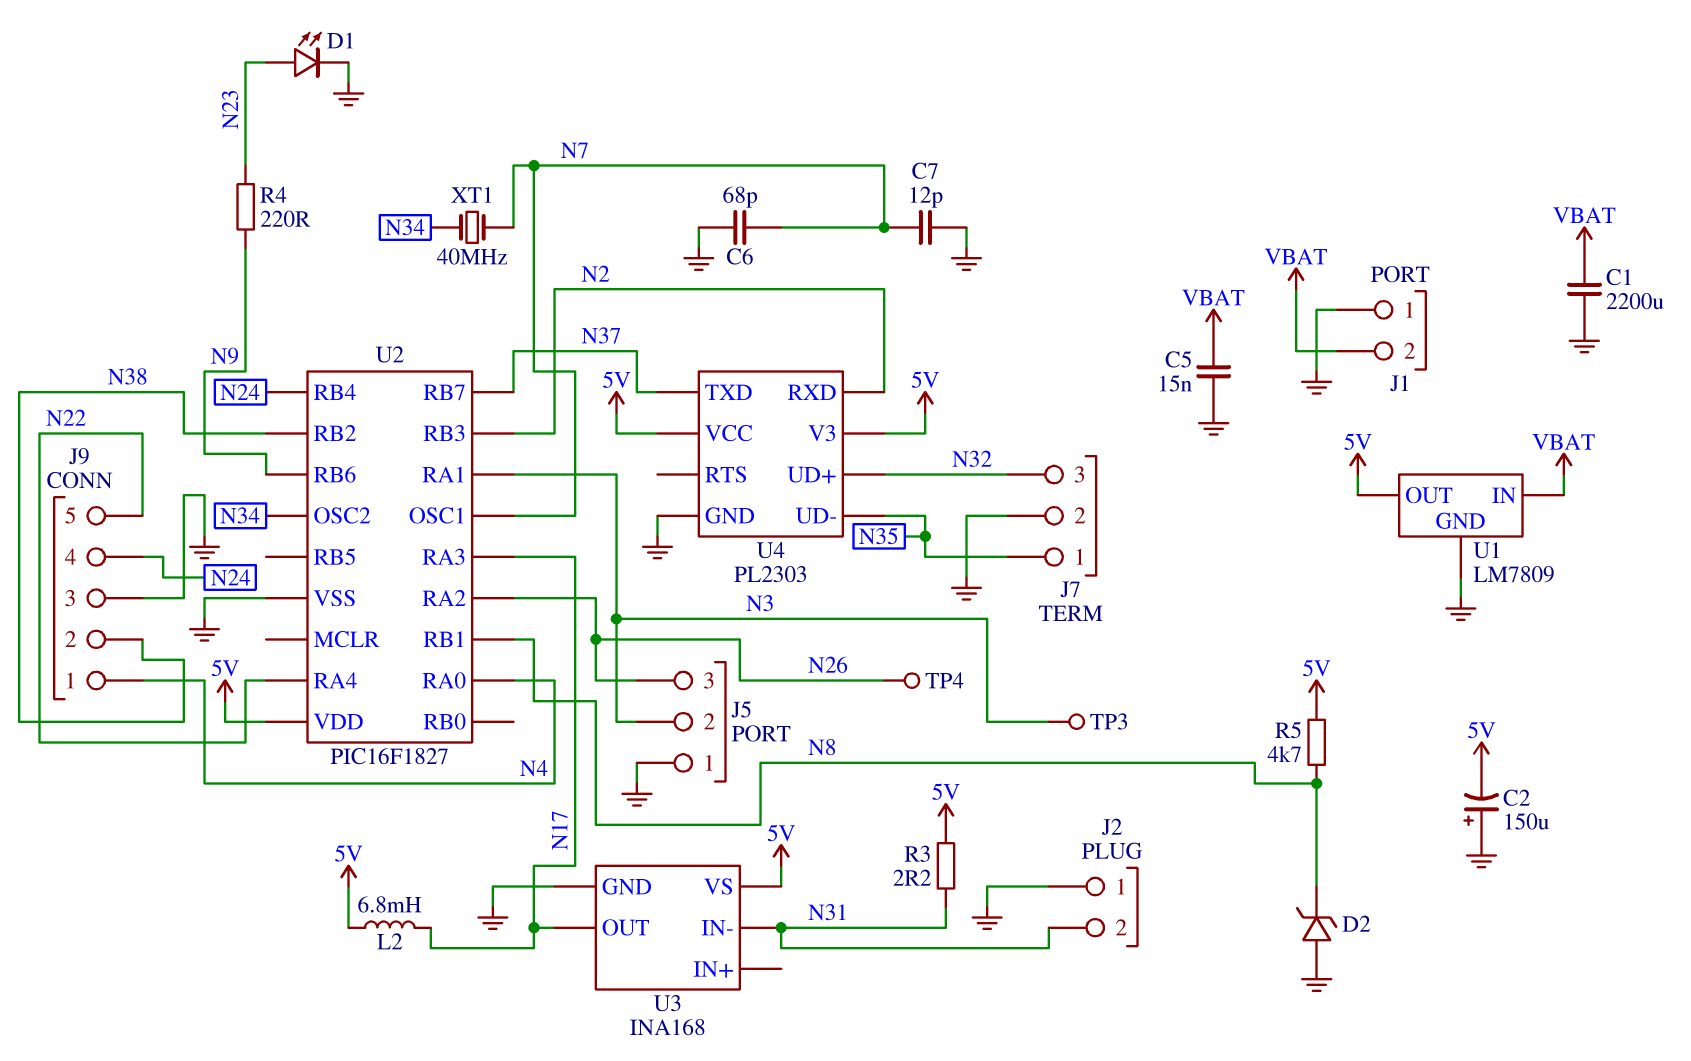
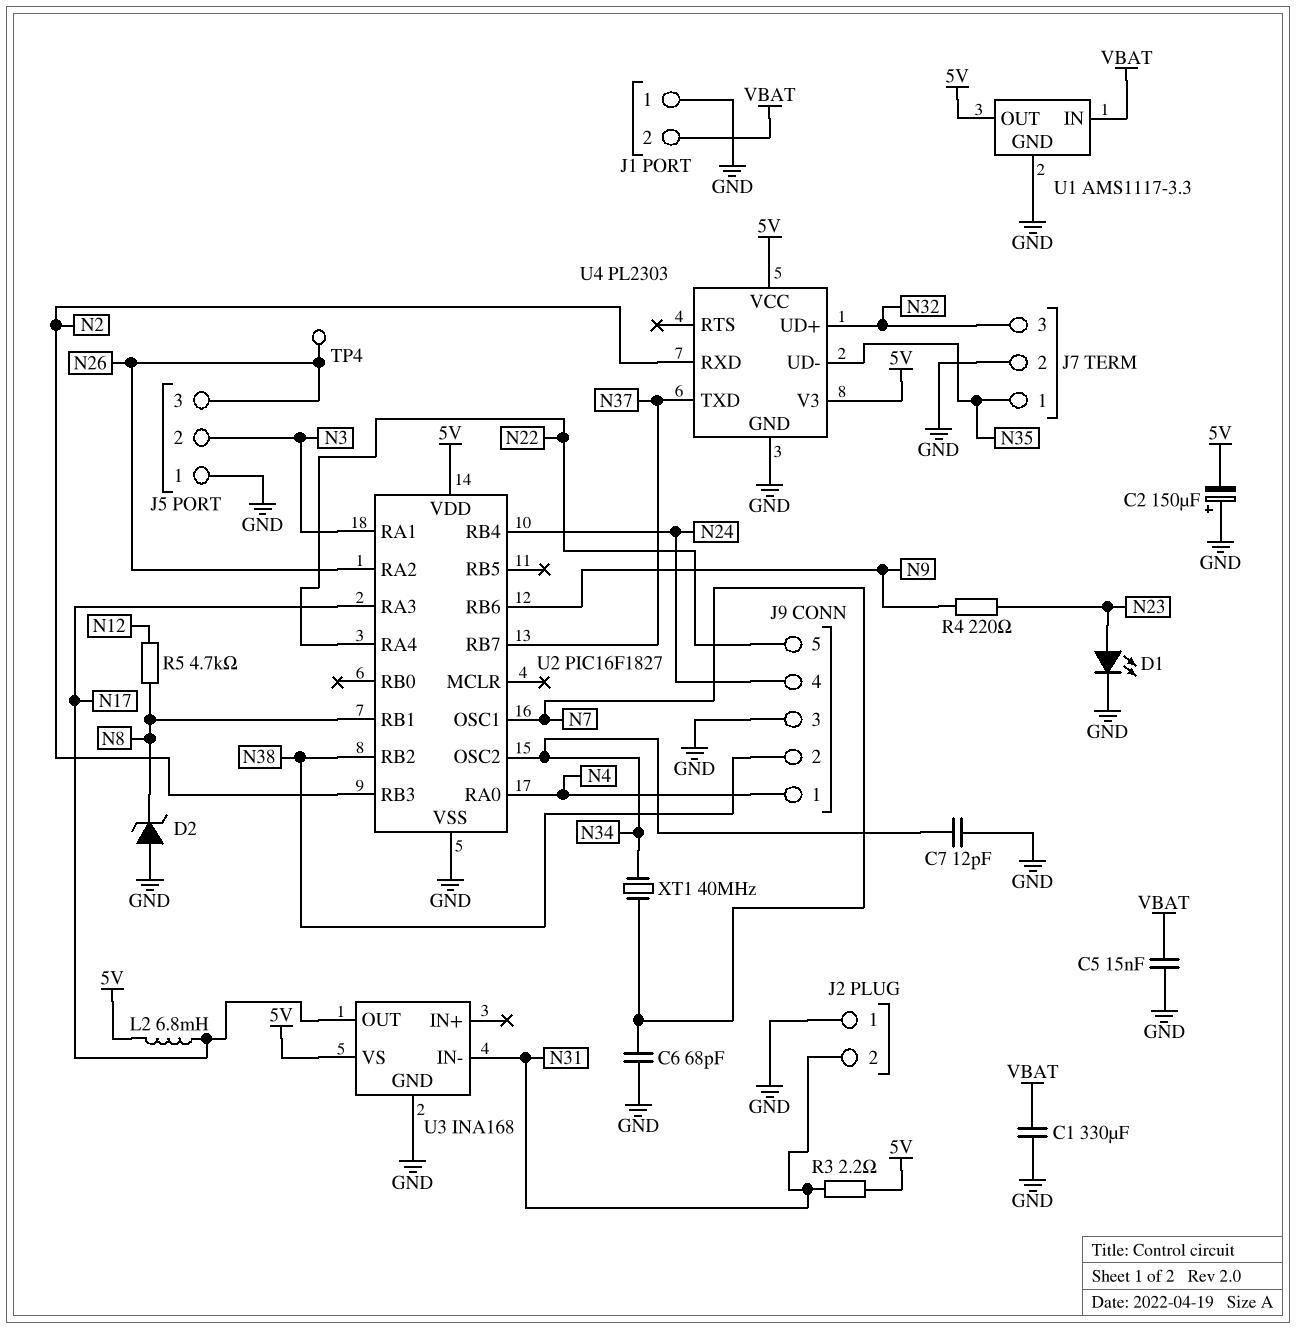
C1: 2200uF (GND, VBAT) -> 330uF (GND, VBAT)
C7: 12pF (GND, N7) -> 12pF (GND, N34)
R5: 4.7k (5V, N8) -> 4.7k (N8, N12)
TP3: test point (N3) -> none
U1: LM7809 -> AMS1117-3.3

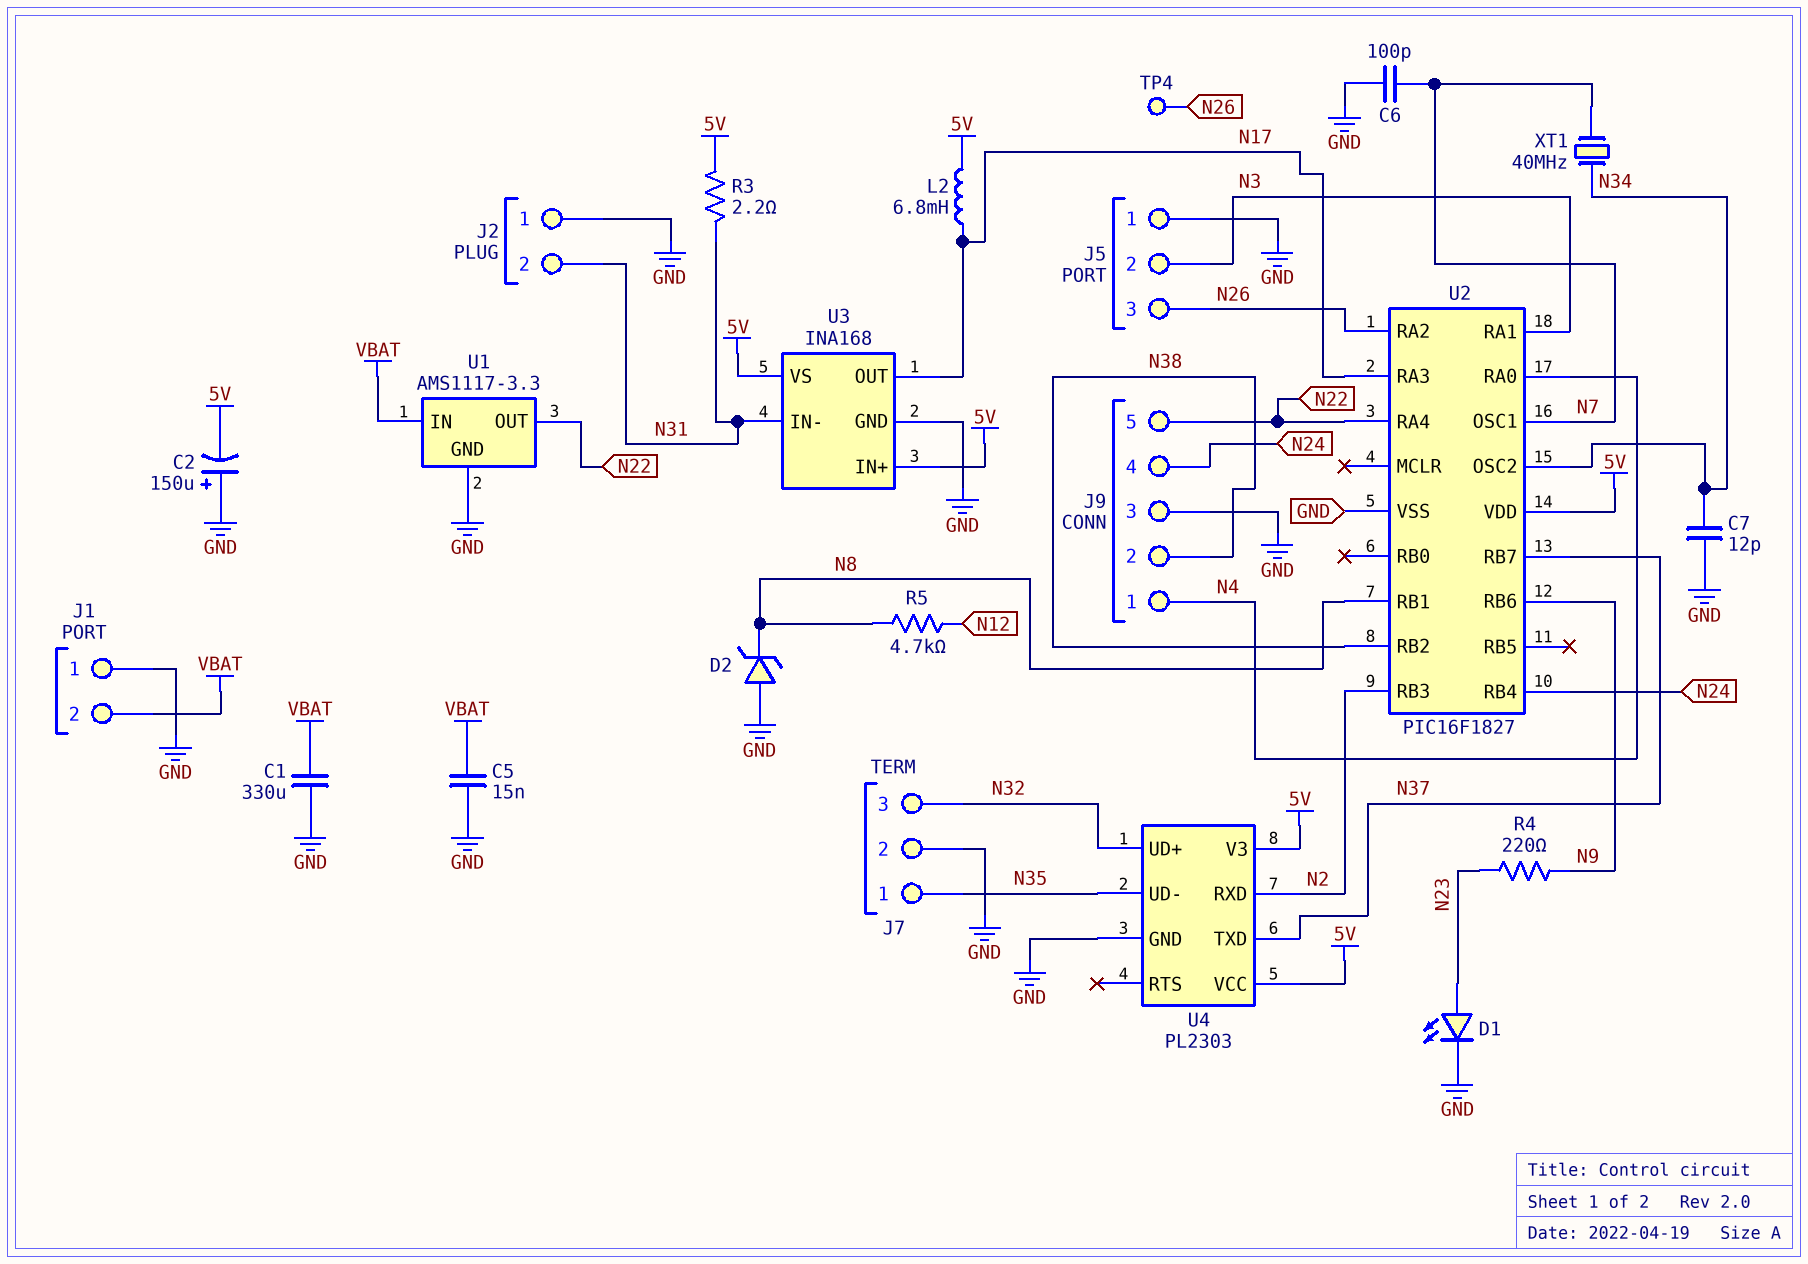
C6: 68pF (GND, N7) -> 100pF (GND, N7)
U1 pin OUT: 5V -> N22
U3 pin IN+: none -> 5V

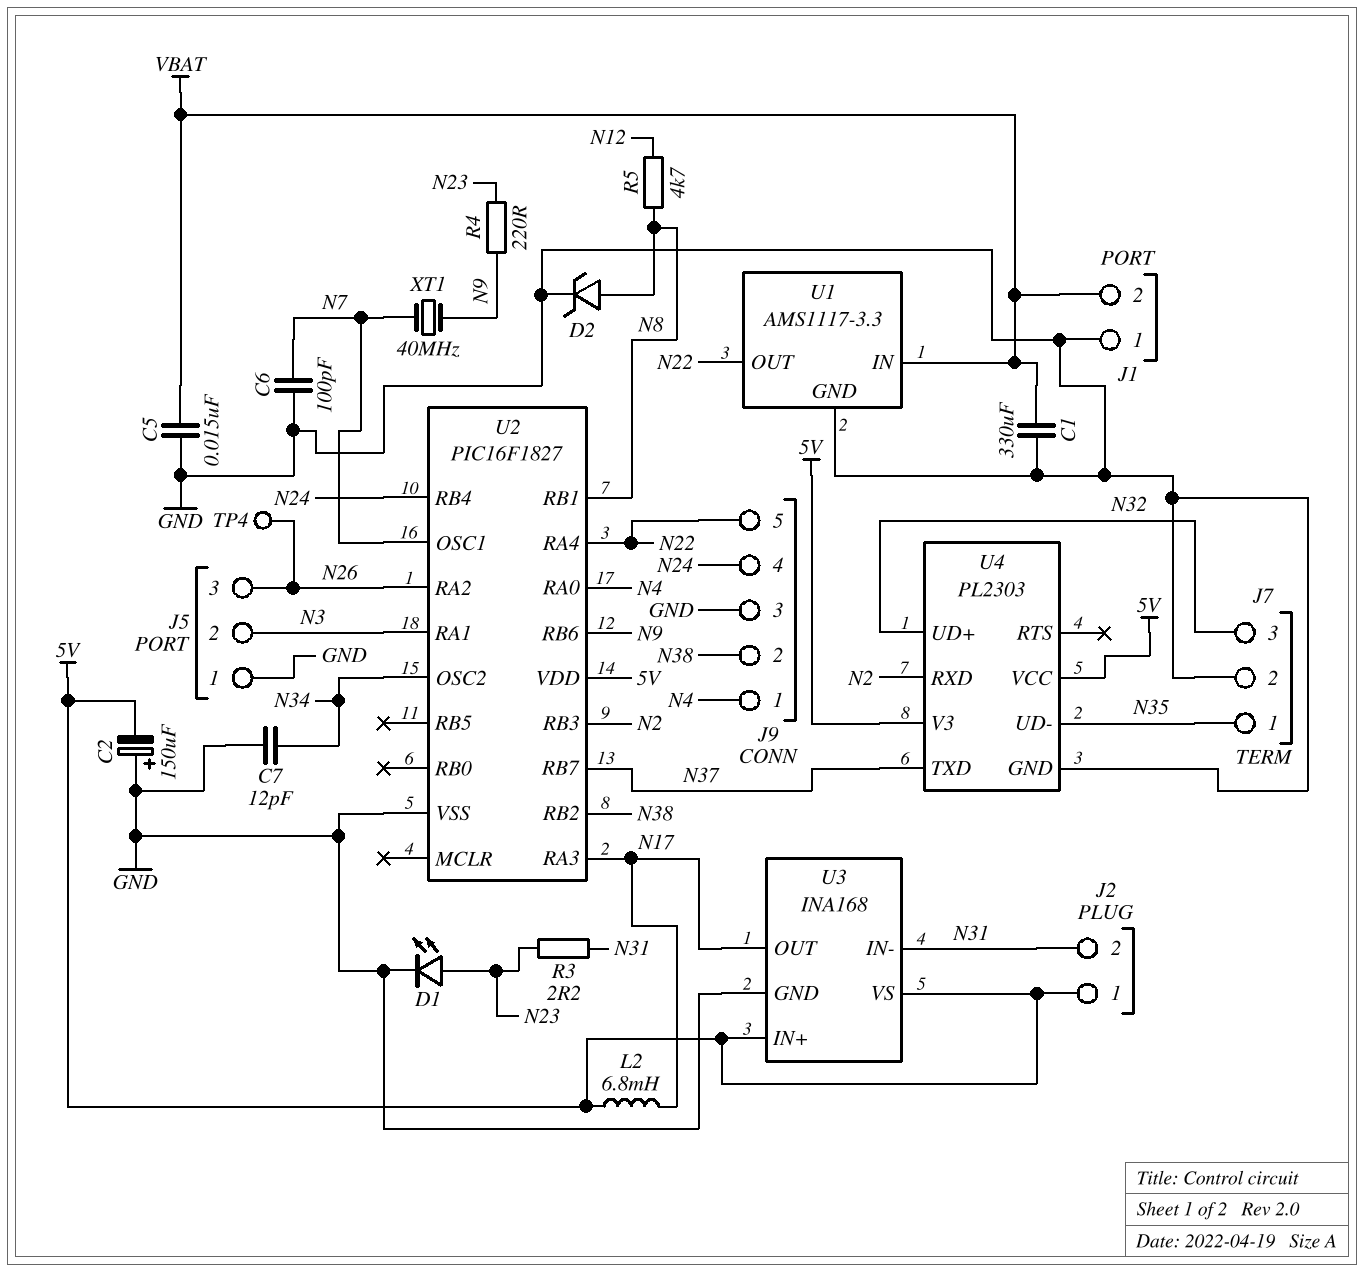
D2: zener (A GND, K N8) -> zener (A N8, K GND)
J2 pin 1: GND -> 5V
R3: 2.2 (5V, N31) -> 2.2 (N23, N31)
XT1: 40MHz (N7, N34) -> 40MHz (N7, N9)

